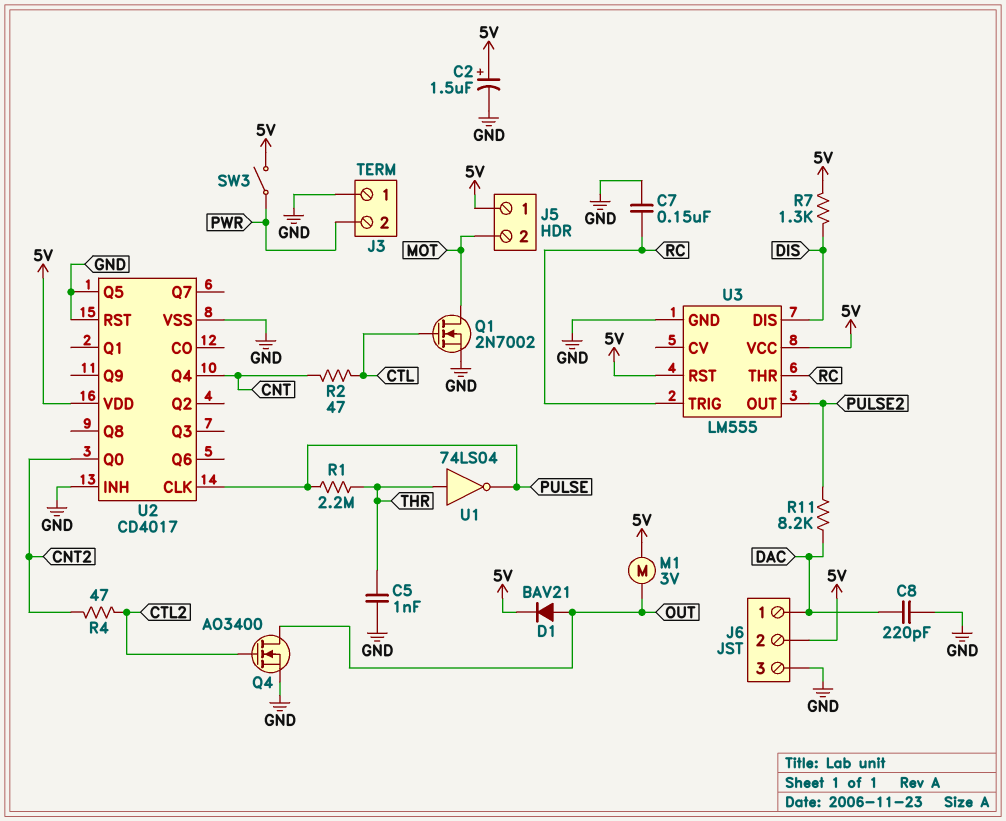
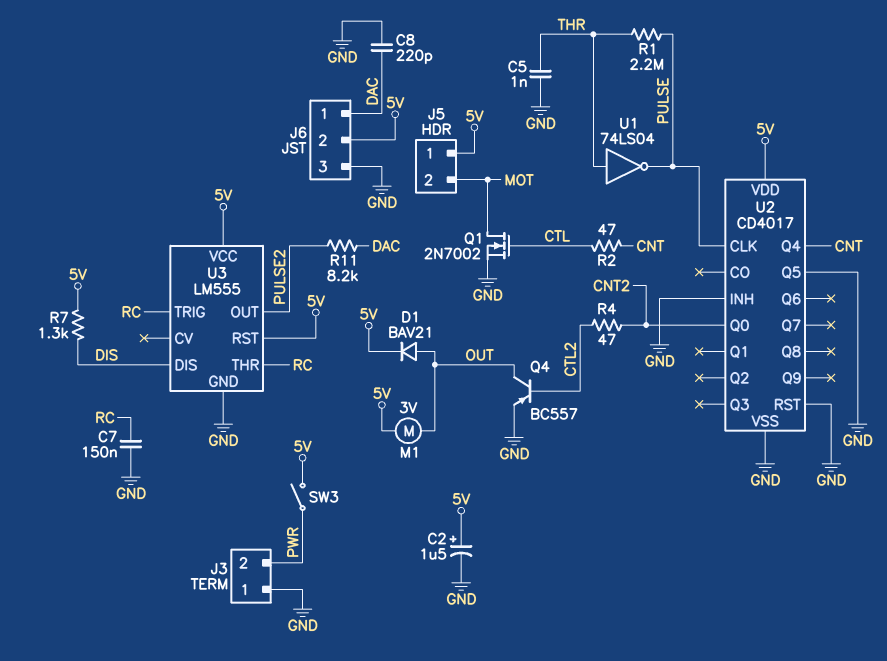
Q4: NMOS AO3400 (G CTL2, D OUT, S GND) -> PNP BC557 (B CTL2, C OUT, E GND)

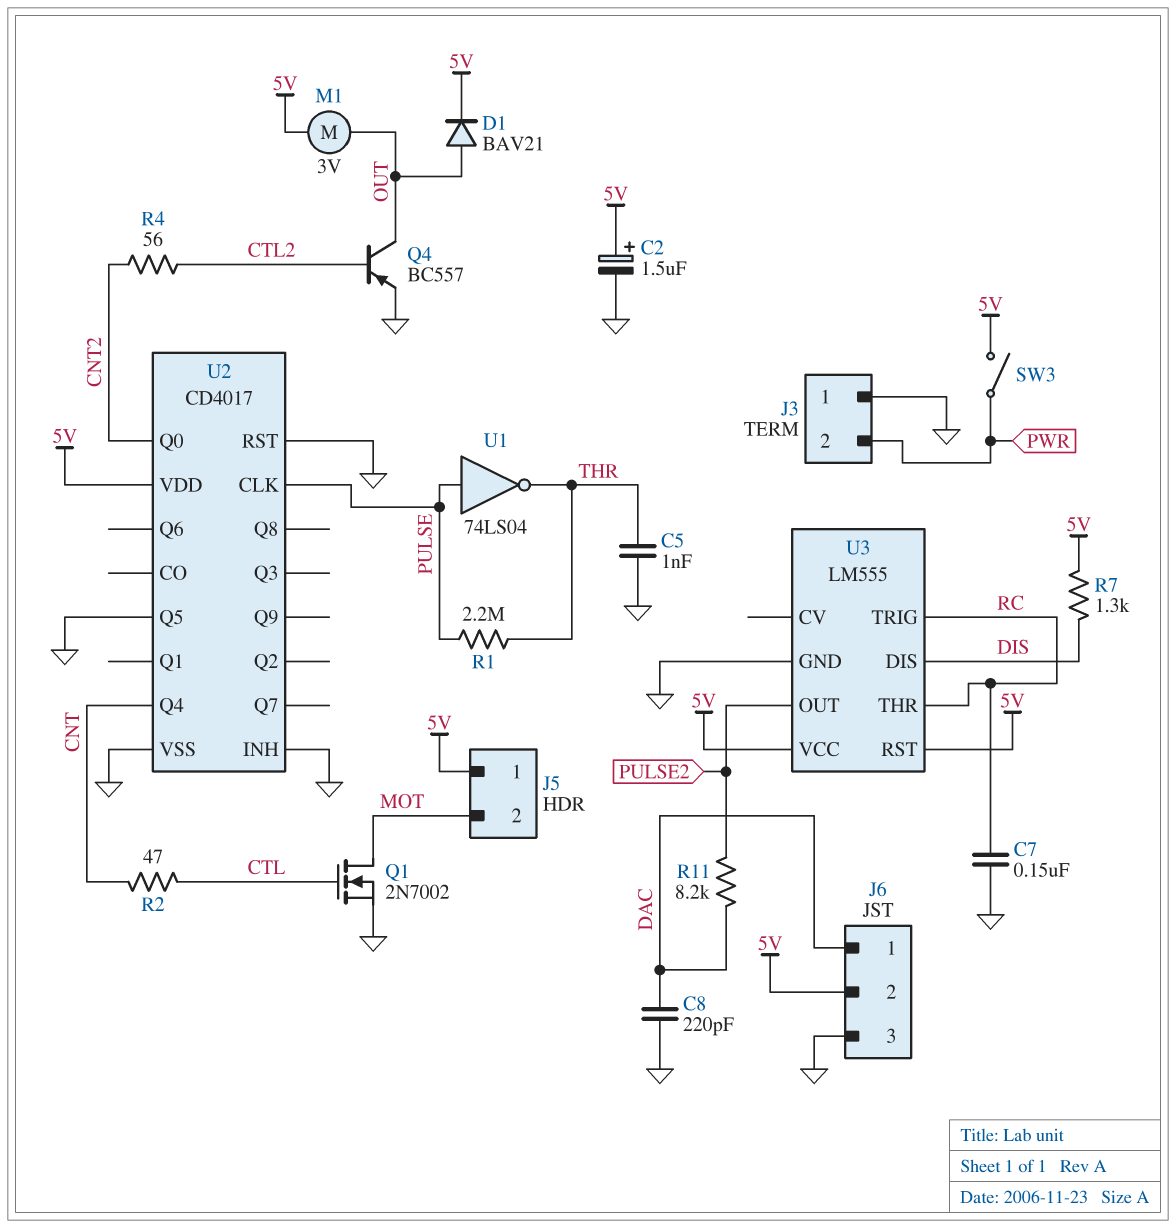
R4: 47 (CNT2, CTL2) -> 56 (CNT2, CTL2)
U1: NOT 74LS04 (in THR, out PULSE) -> NOT 74LS04 (in PULSE, out THR)

